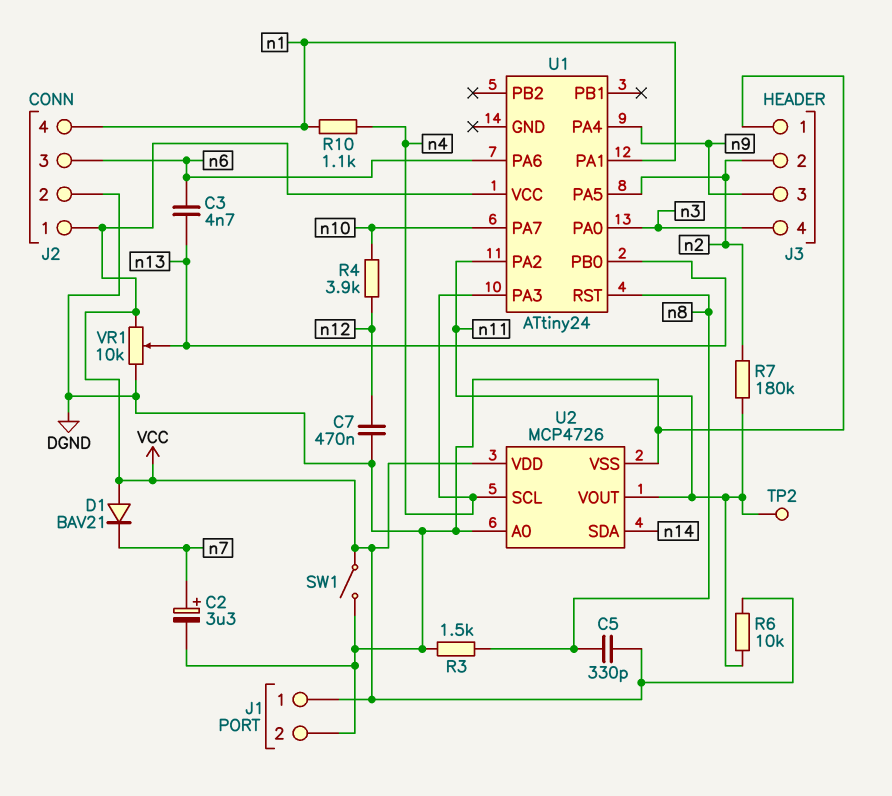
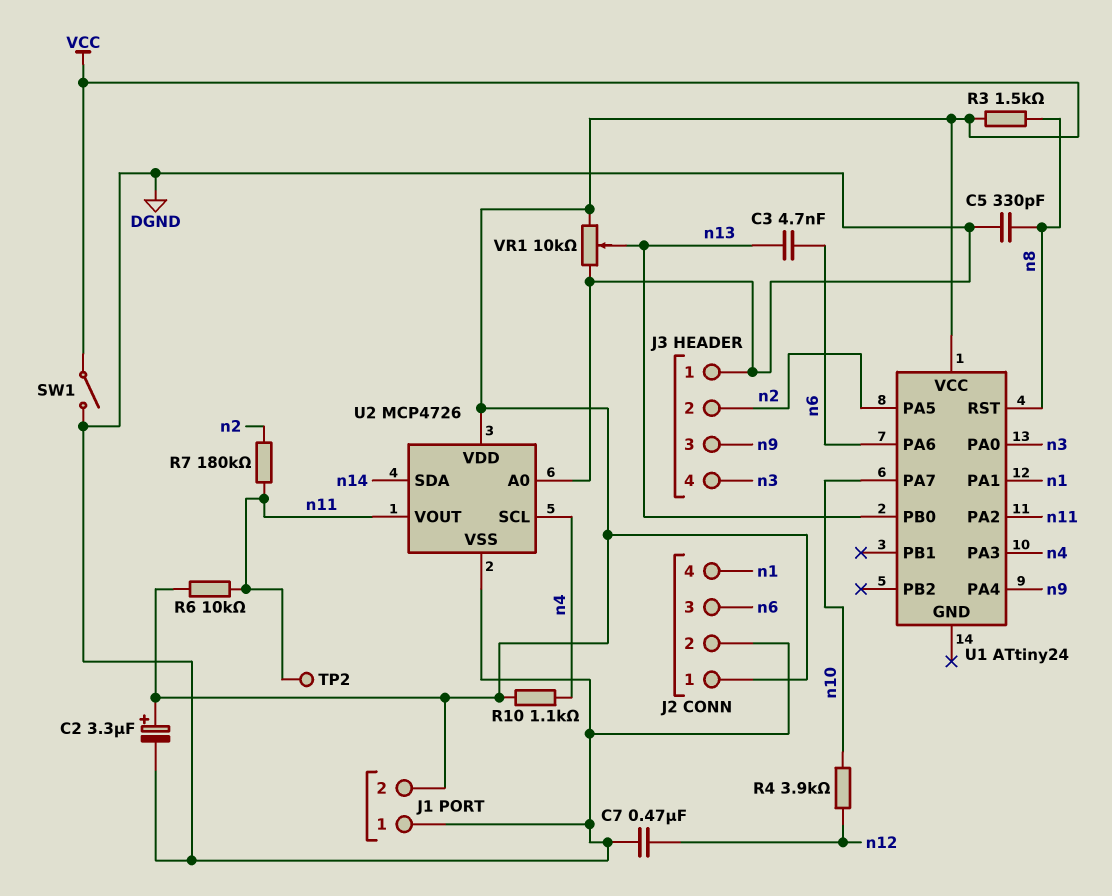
C2: 3.3uF (plus n7, minus DGND) -> 3.3uF (plus VCC, minus DGND)
C5: 330pF (VCC, n8) -> 330pF (DGND, n8)
D1: diode BAV21 (A VCC, K n7) -> none
J1 pin 1: VCC -> DGND
J1 pin 2: DGND -> VCC
R3: 1.5k (DGND, n8) -> 1.5k (VCC, n8)
R10: 1.1k (n1, n4) -> 1.1k (VCC, n4)

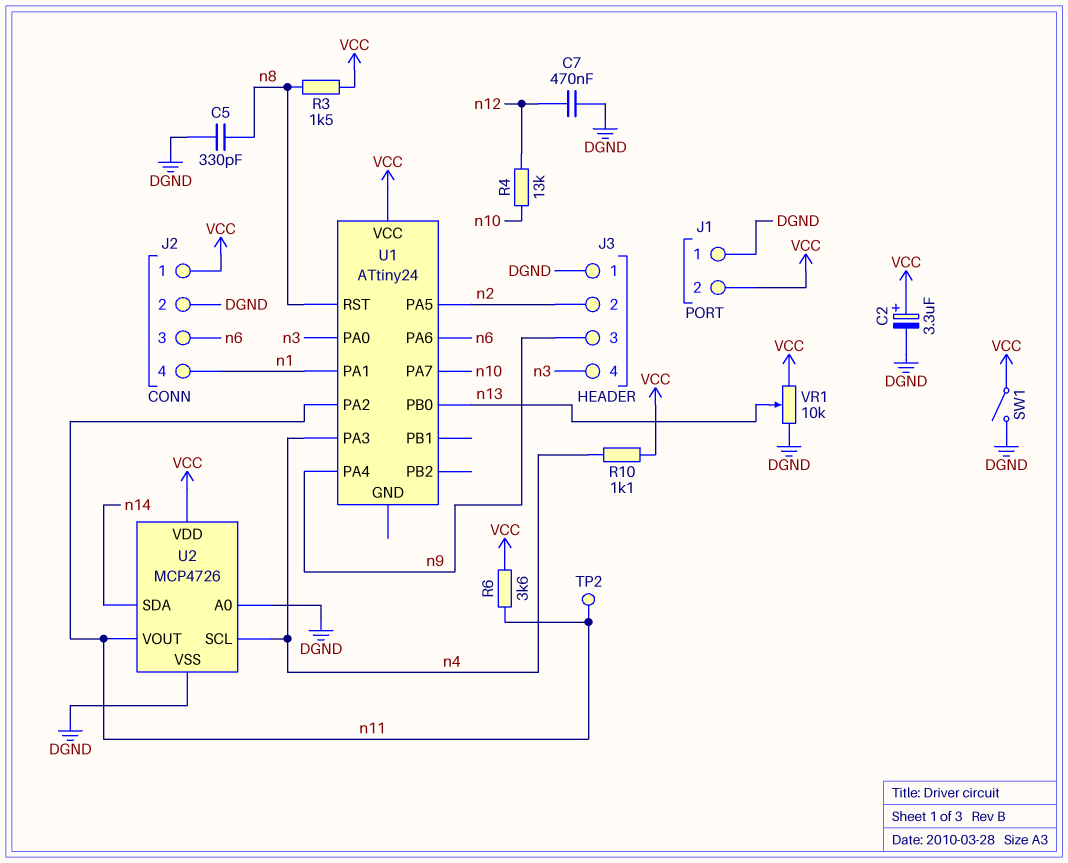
C3: 4.7nF (n6, n13) -> none
R4: 3.9k (n10, n12) -> 13k (n10, n12)
R6: 10k (VCC, n11) -> 3.6k (VCC, n11)
R7: 180k (n2, n11) -> none

